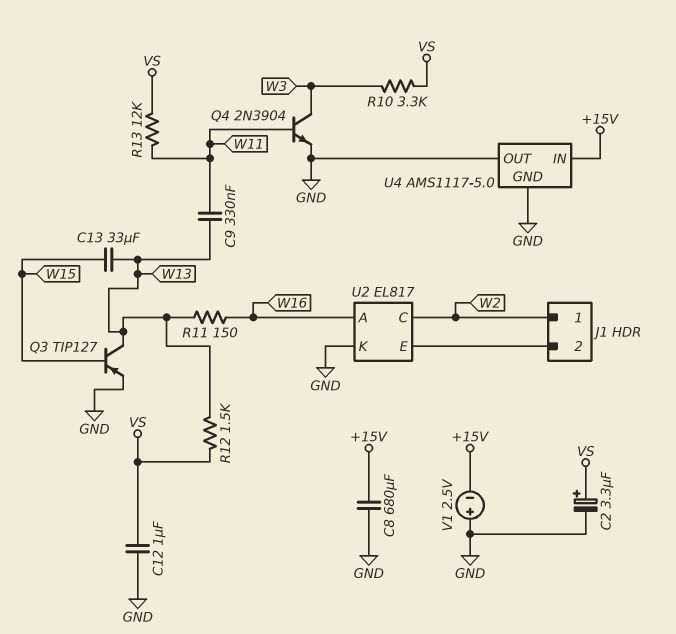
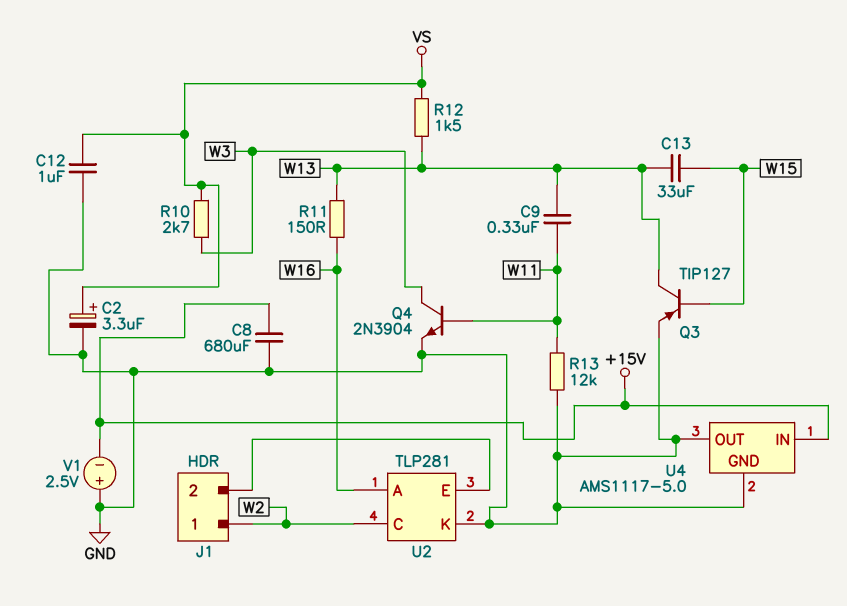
R10: 3.3k (VS, W3) -> 2.7k (VS, W3)
R13: 12k (VS, W11) -> 12k (GND, W11)
U2: EL817 -> TLP281

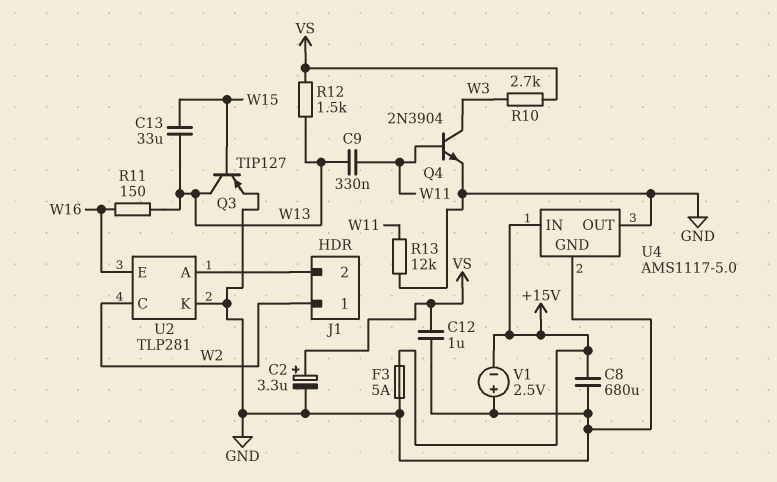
F3: none -> 5A (+15V, GND)
U2 pin A: W16 -> J1/2
U2 pin E: J1/2 -> W16

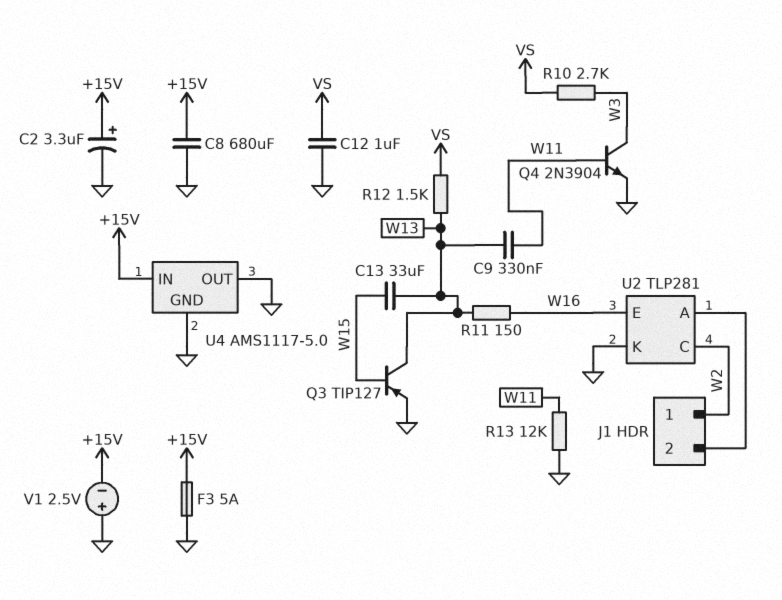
C2: 3.3uF (plus VS, minus GND) -> 3.3uF (plus +15V, minus GND)

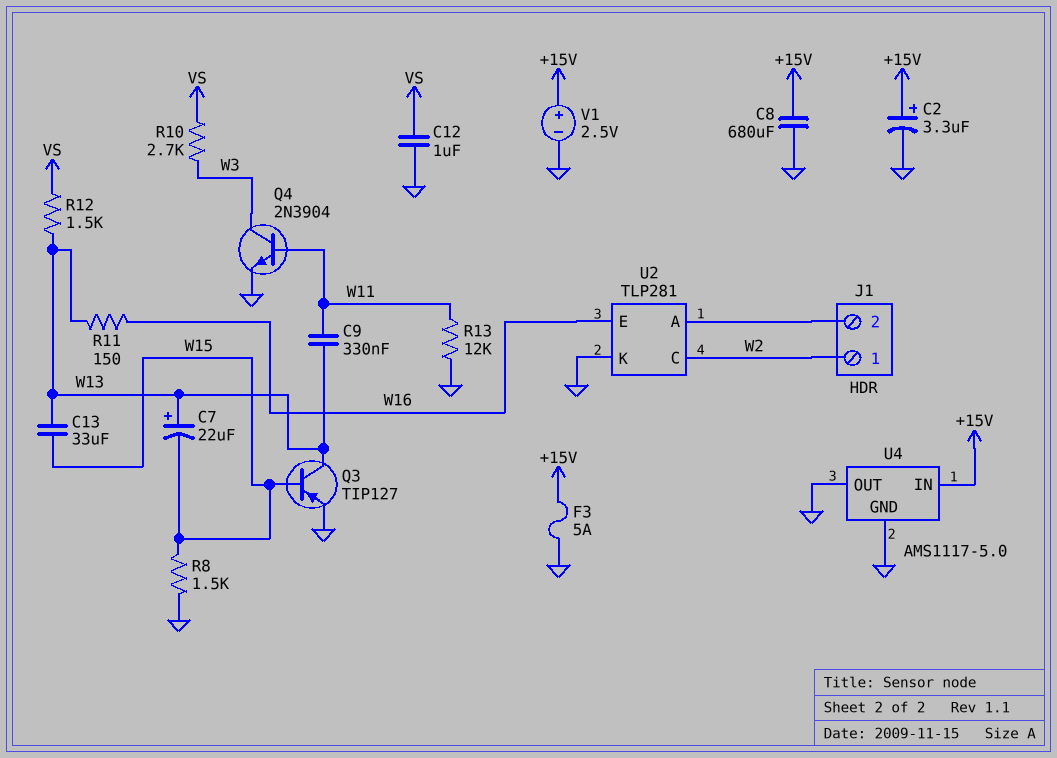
C7: none -> 22uF (plus W13, minus W15)
R8: none -> 1.5k (GND, W15)
V1: 2.5V (plus GND, minus +15V) -> 2.5V (plus +15V, minus GND)

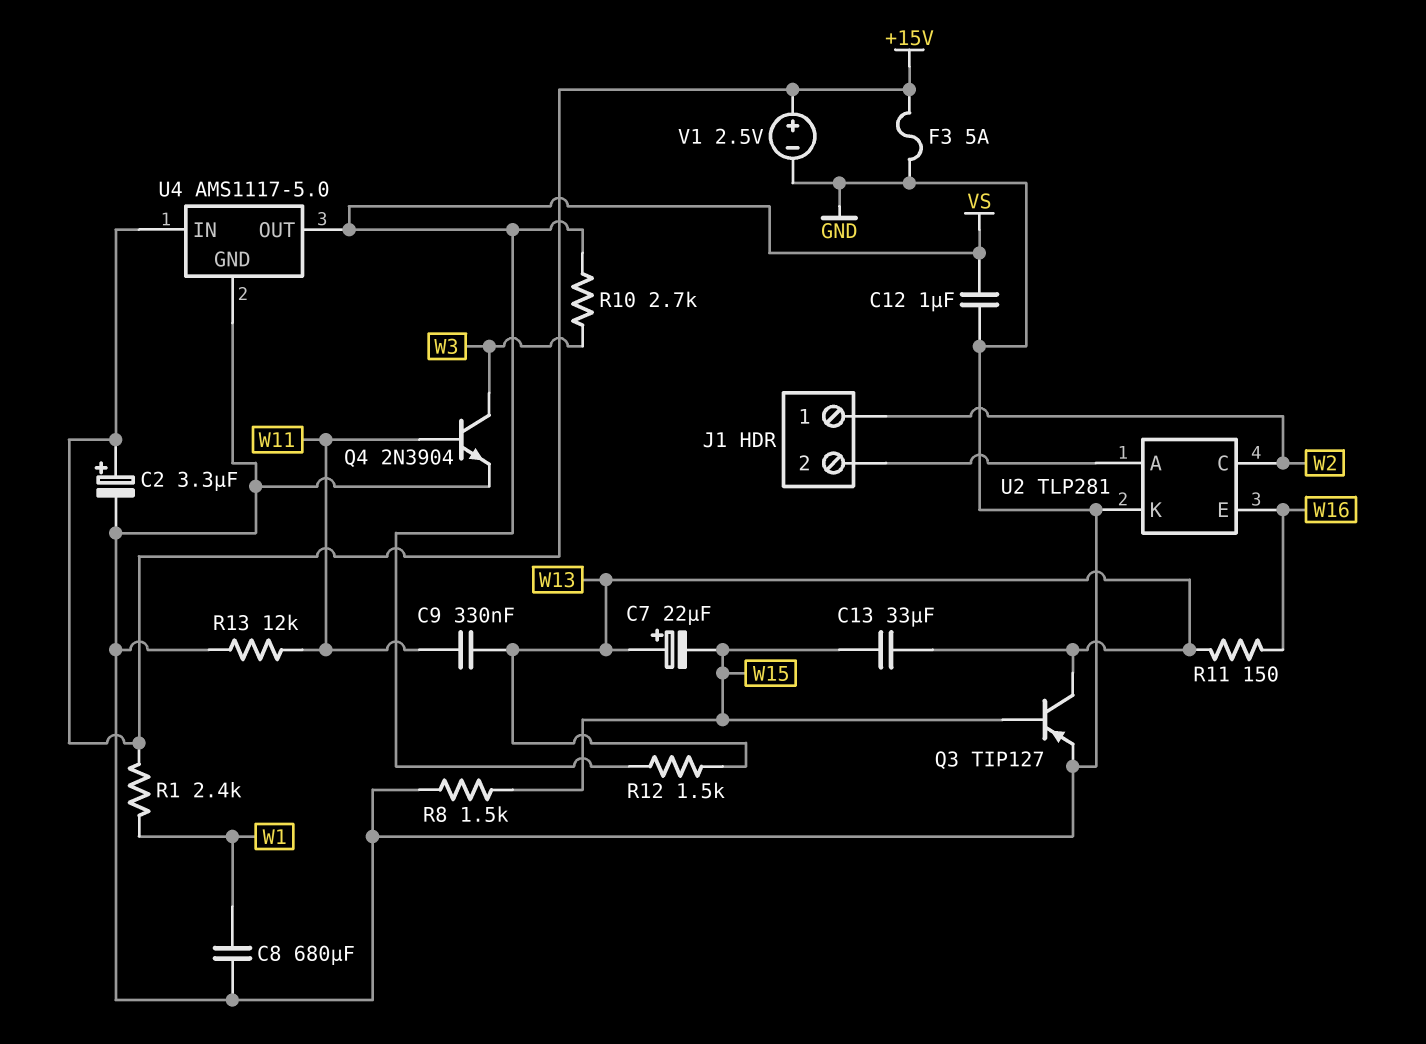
C8: 680uF (+15V, GND) -> 680uF (GND, W1)
R1: none -> 2.4k (+15V, W1)
U4 pin OUT: GND -> VS

